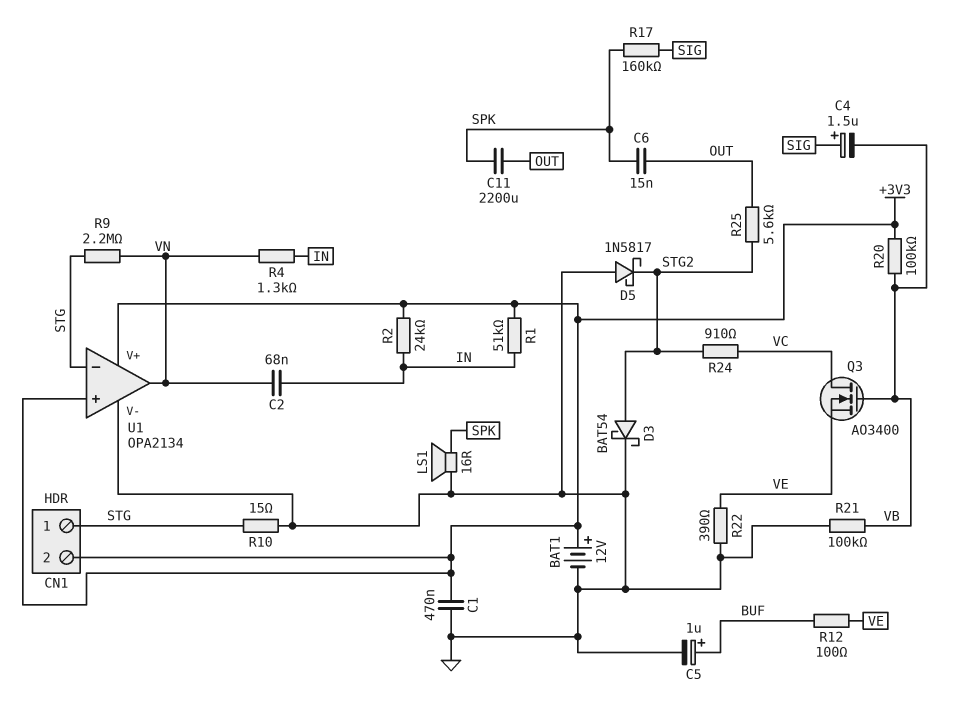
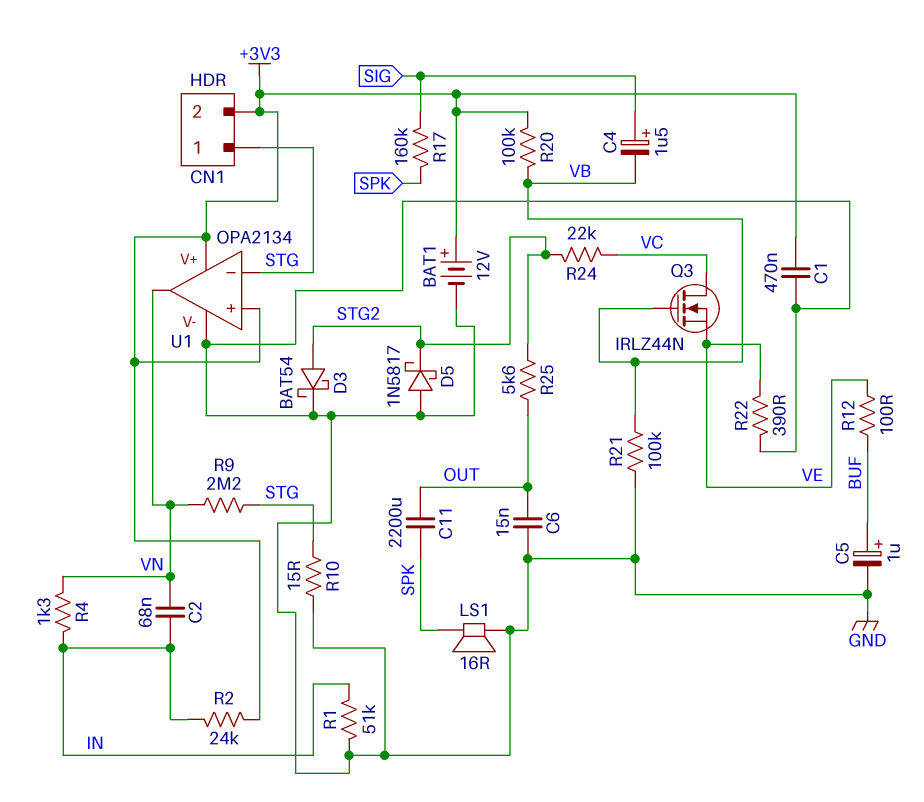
C6: 15nF (OUT, SPK) -> 15nF (GND, OUT)
Q3: NMOS AO3400 (G VB, D VC, S VE) -> NMOS IRLZ44N (G VB, D VC, S VE)
R1: 51k (+3V3, IN) -> 51k (GND, IN)
R24: 910 (STG2, VC) -> 22k (STG2, VC)

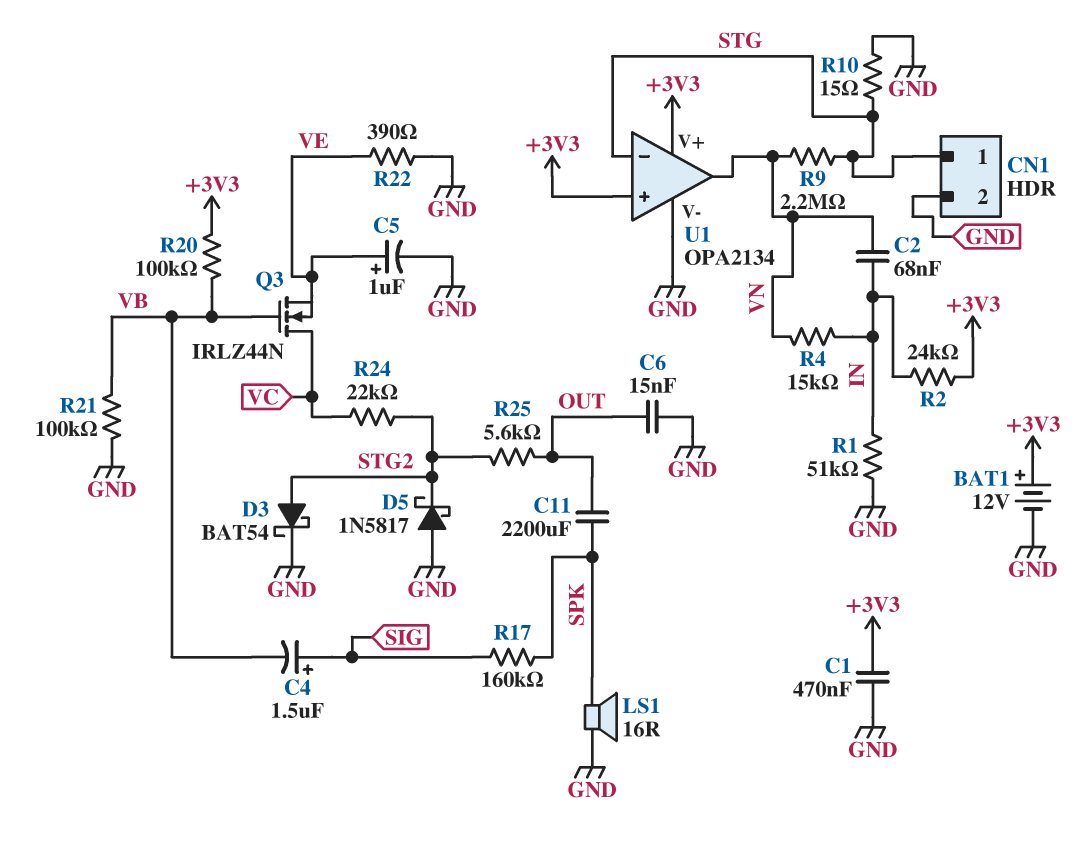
C5: 1uF (plus BUF, minus GND) -> 1uF (plus VE, minus GND)
CN1 pin 2: +3V3 -> GND
R4: 1.3k (IN, VN) -> 15k (IN, VN)
R12: 100 (BUF, VE) -> none

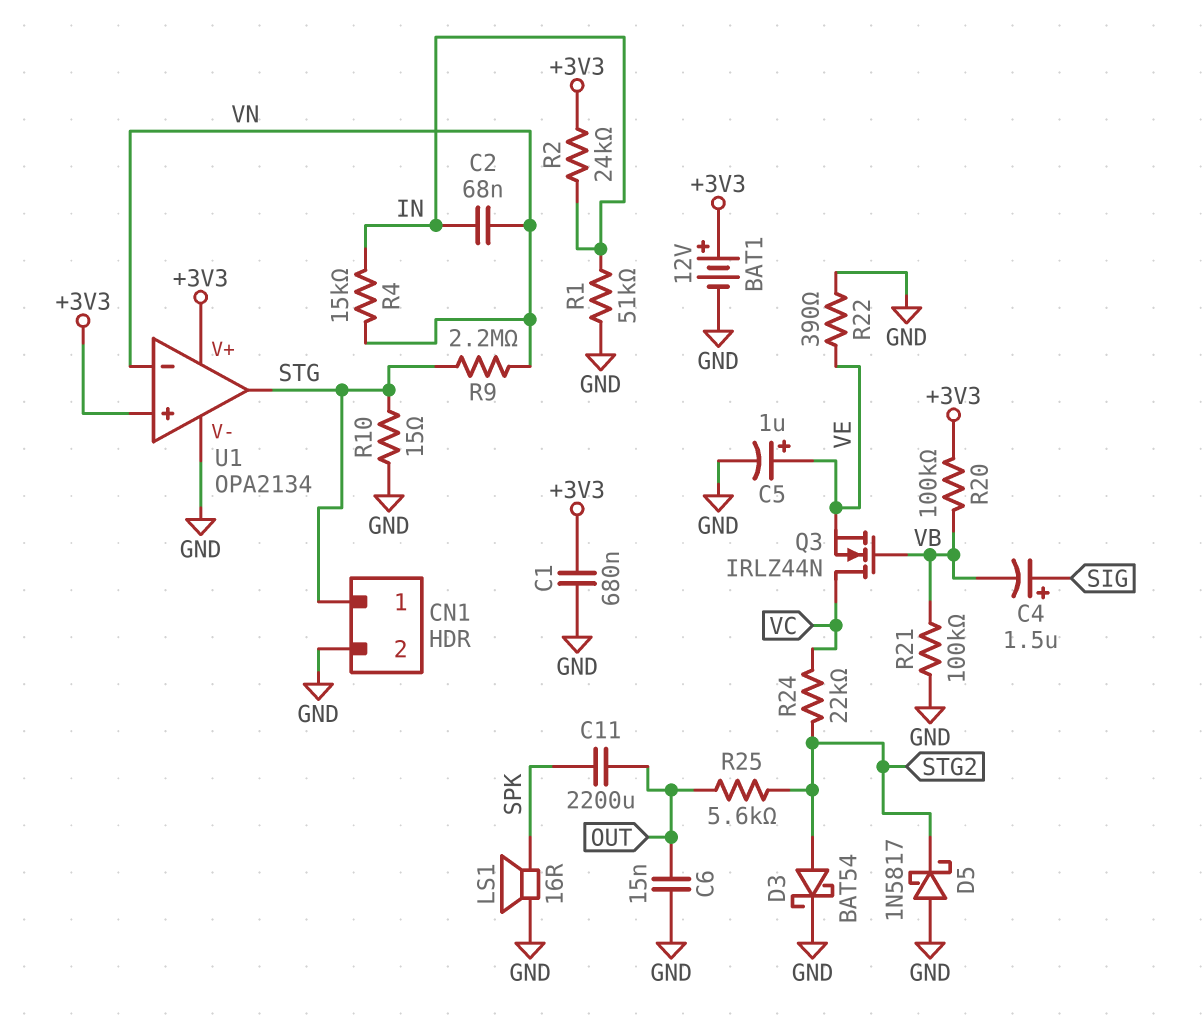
C1: 470nF (+3V3, GND) -> 680nF (+3V3, GND)
R17: 160k (SIG, SPK) -> none
U1 pin in-: STG -> VN
U1 pin out: VN -> STG

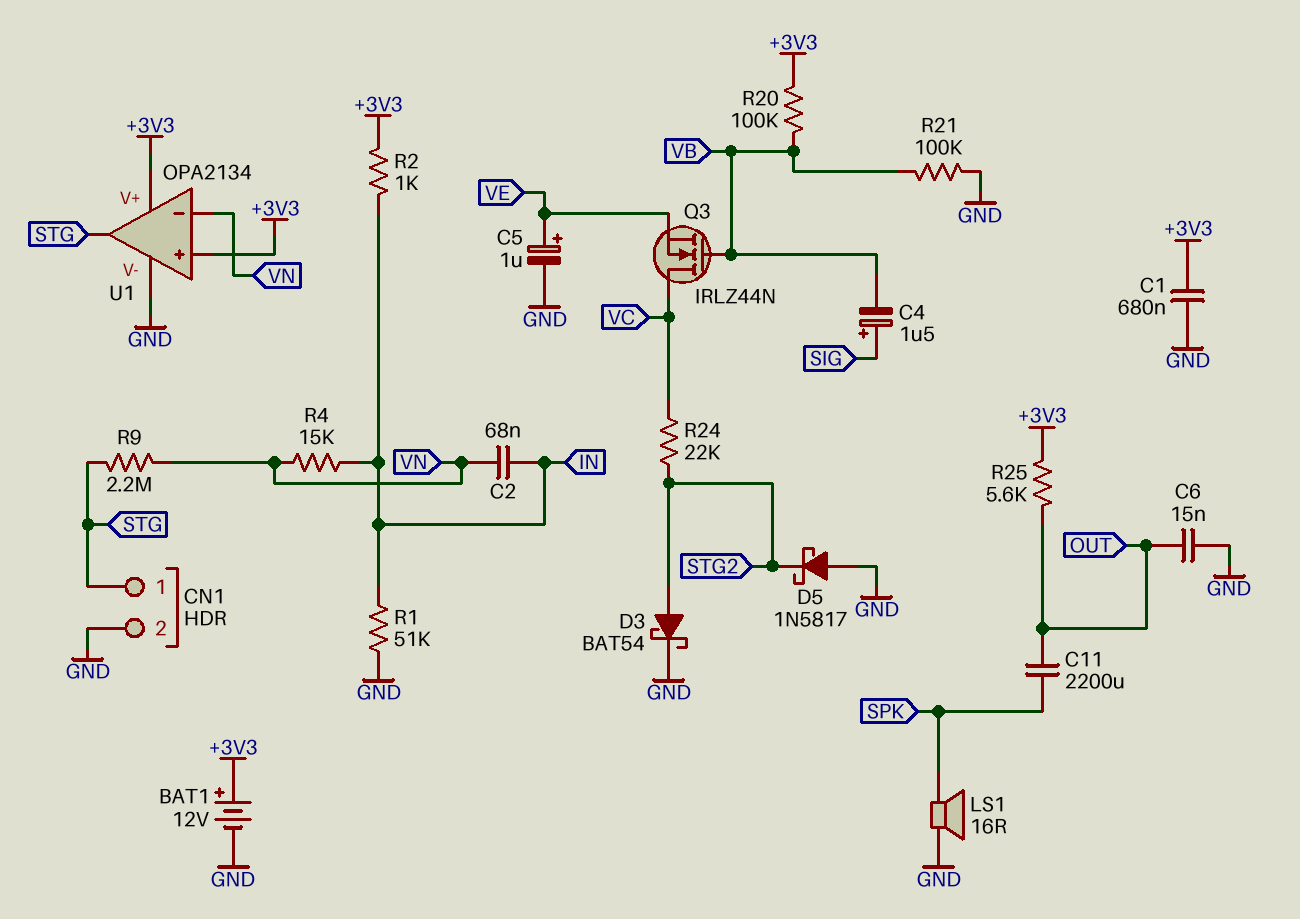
R2: 24k (+3V3, IN) -> 1k (+3V3, IN)
R10: 15 (GND, STG) -> none
R22: 390 (GND, VE) -> none
R25: 5.6k (OUT, STG2) -> 5.6k (+3V3, OUT)

